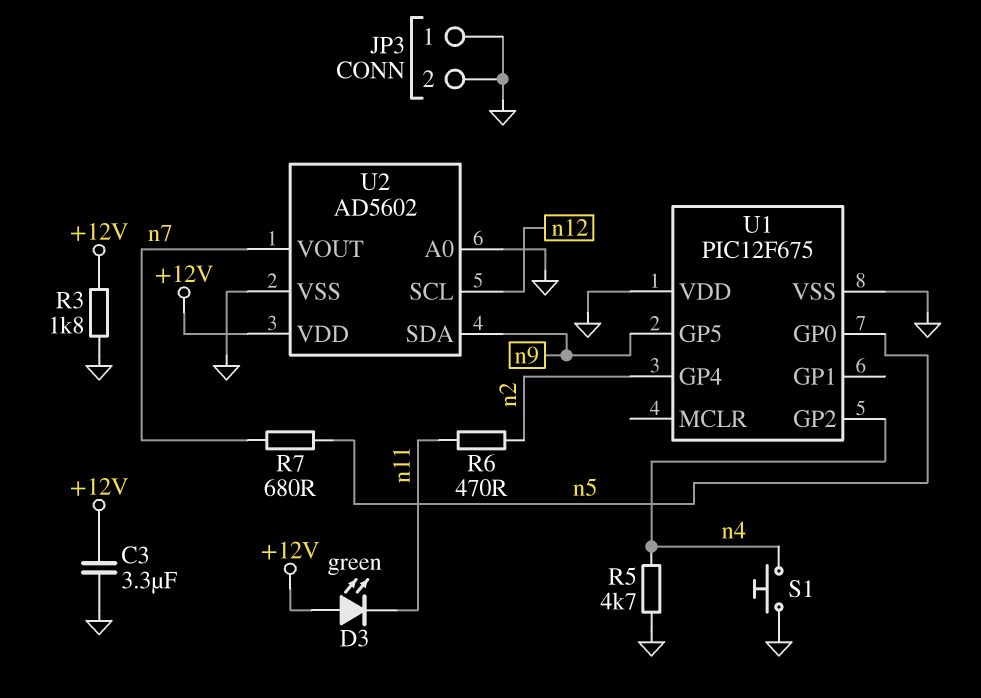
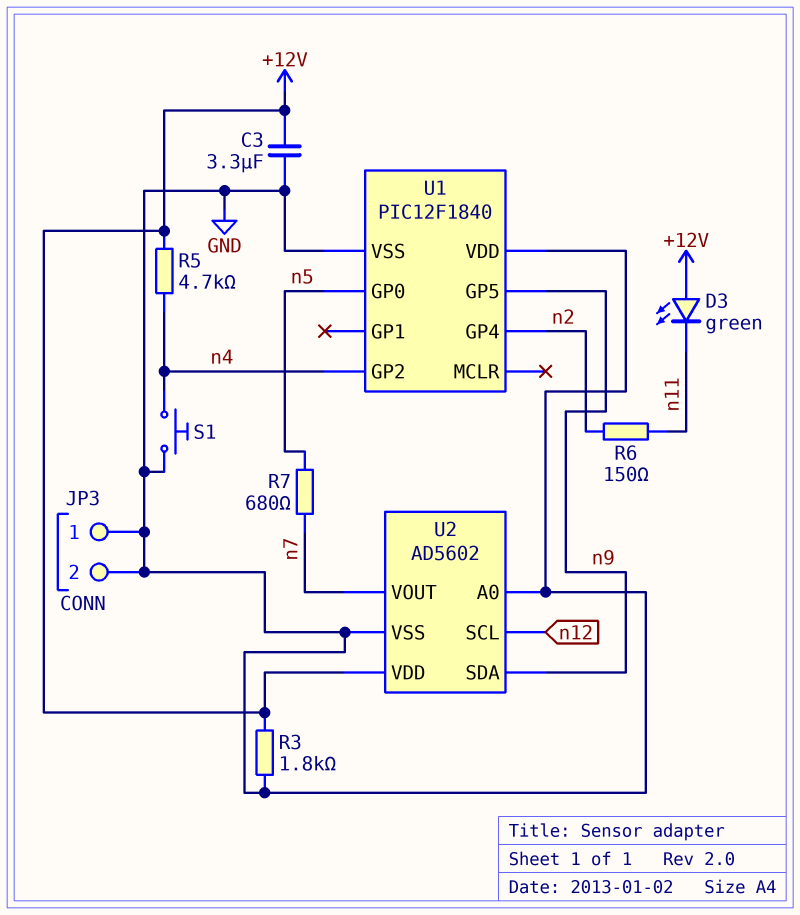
R5: 4.7k (GND, n4) -> 4.7k (+12V, n4)
R6: 470 (n2, n11) -> 150 (n2, n11)
U1: PIC12F675 -> PIC12F1840

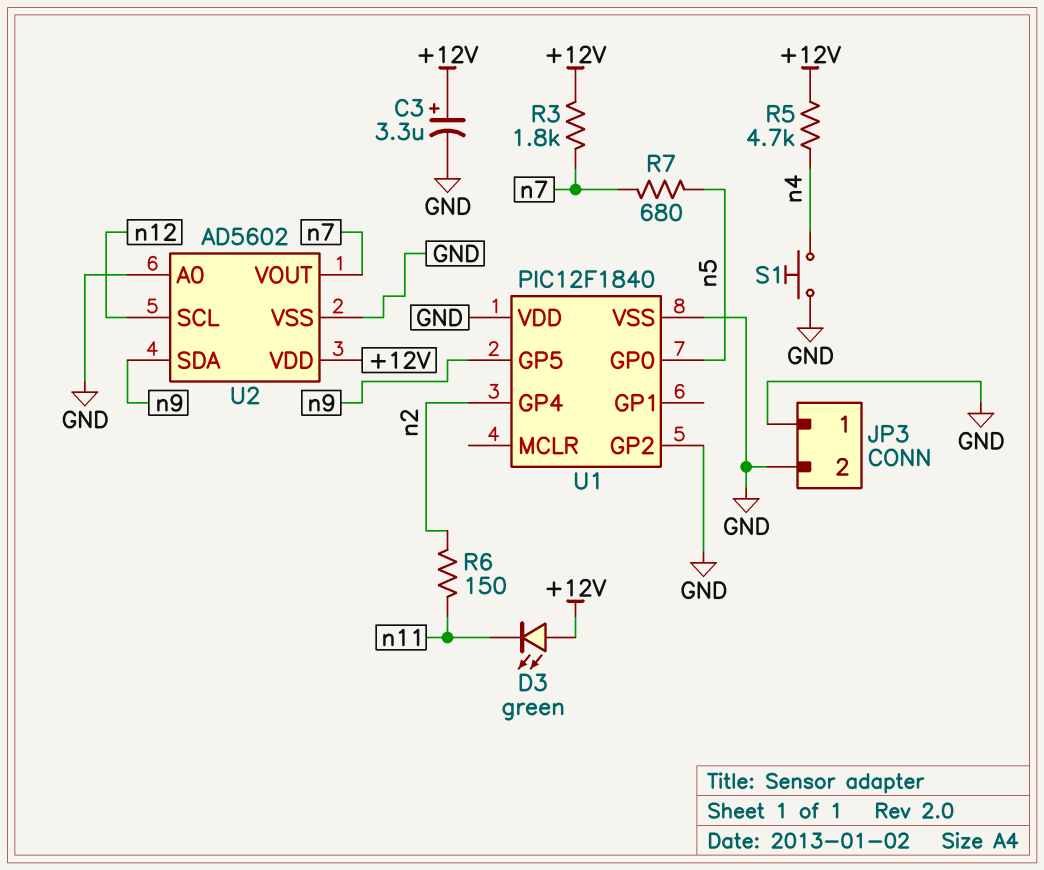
C3: 3.3uF (+12V, GND) -> 3.3uF (plus +12V, minus GND)
R3: 1.8k (+12V, GND) -> 1.8k (+12V, n7)
U1 pin GP2: n4 -> GND

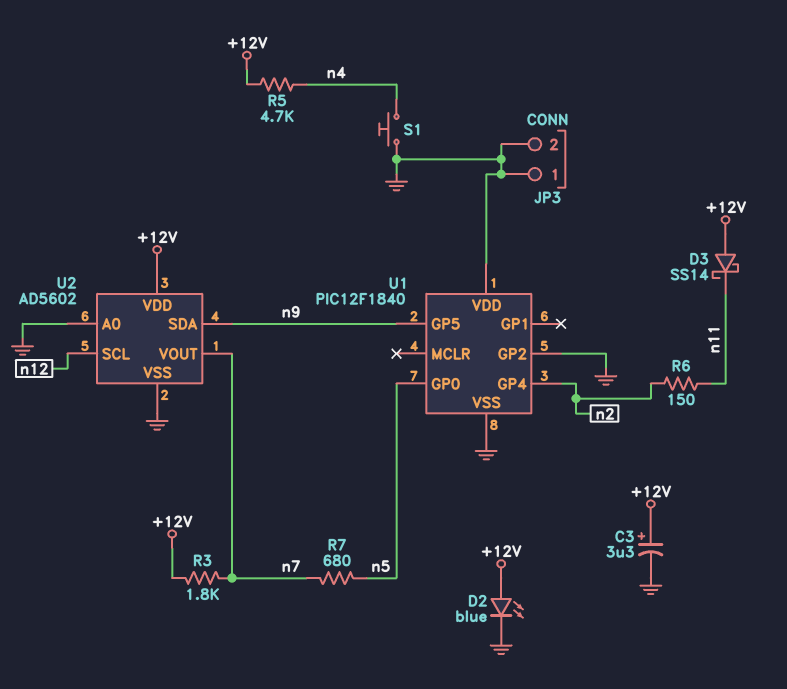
D2: none -> LED blue (A +12V, K GND)
D3: LED green (A +12V, K n11) -> schottky SS14 (A +12V, K n11)

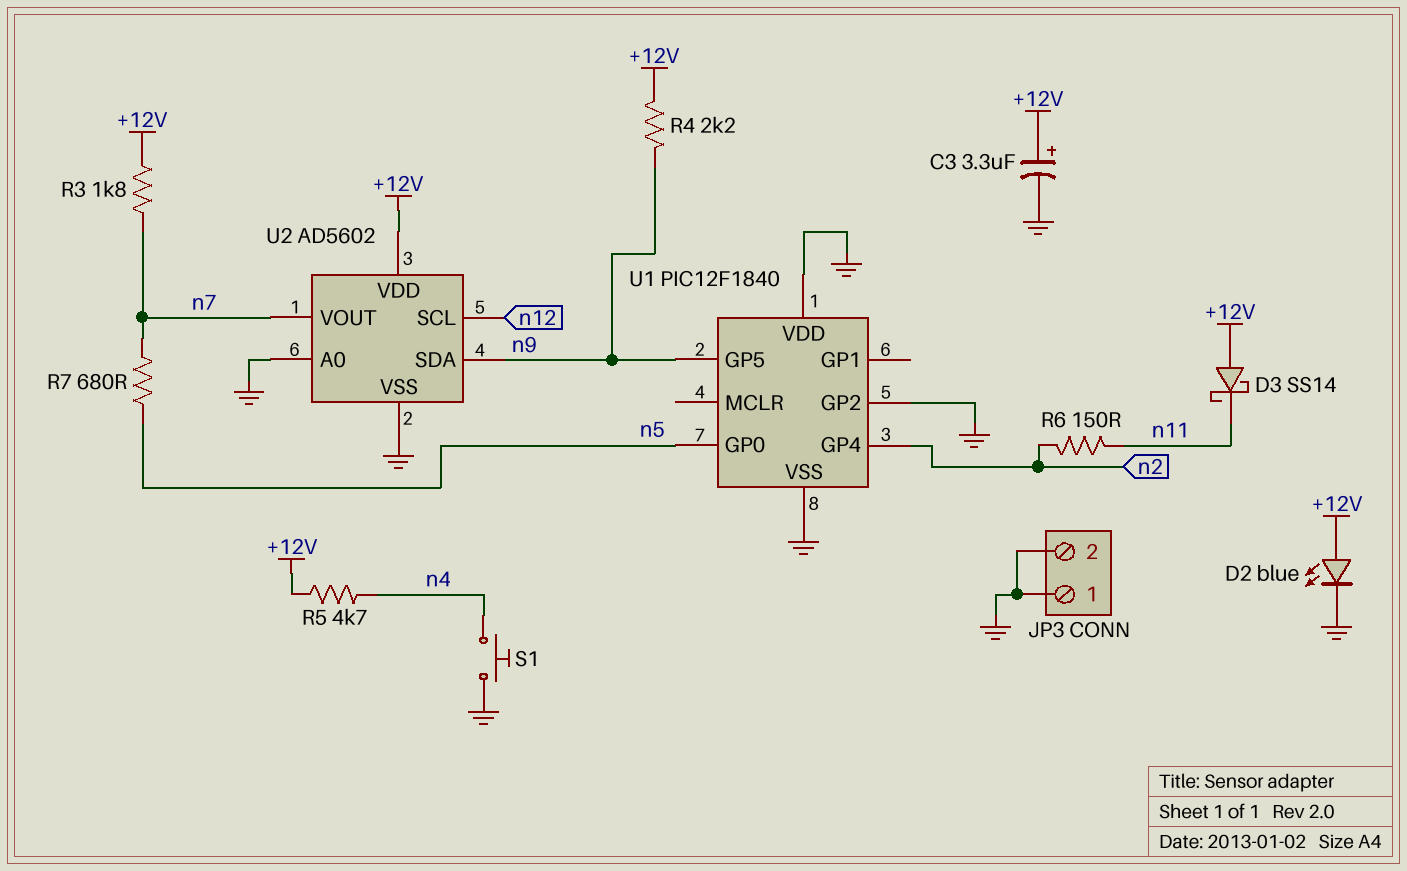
R4: none -> 2.2k (+12V, n9)

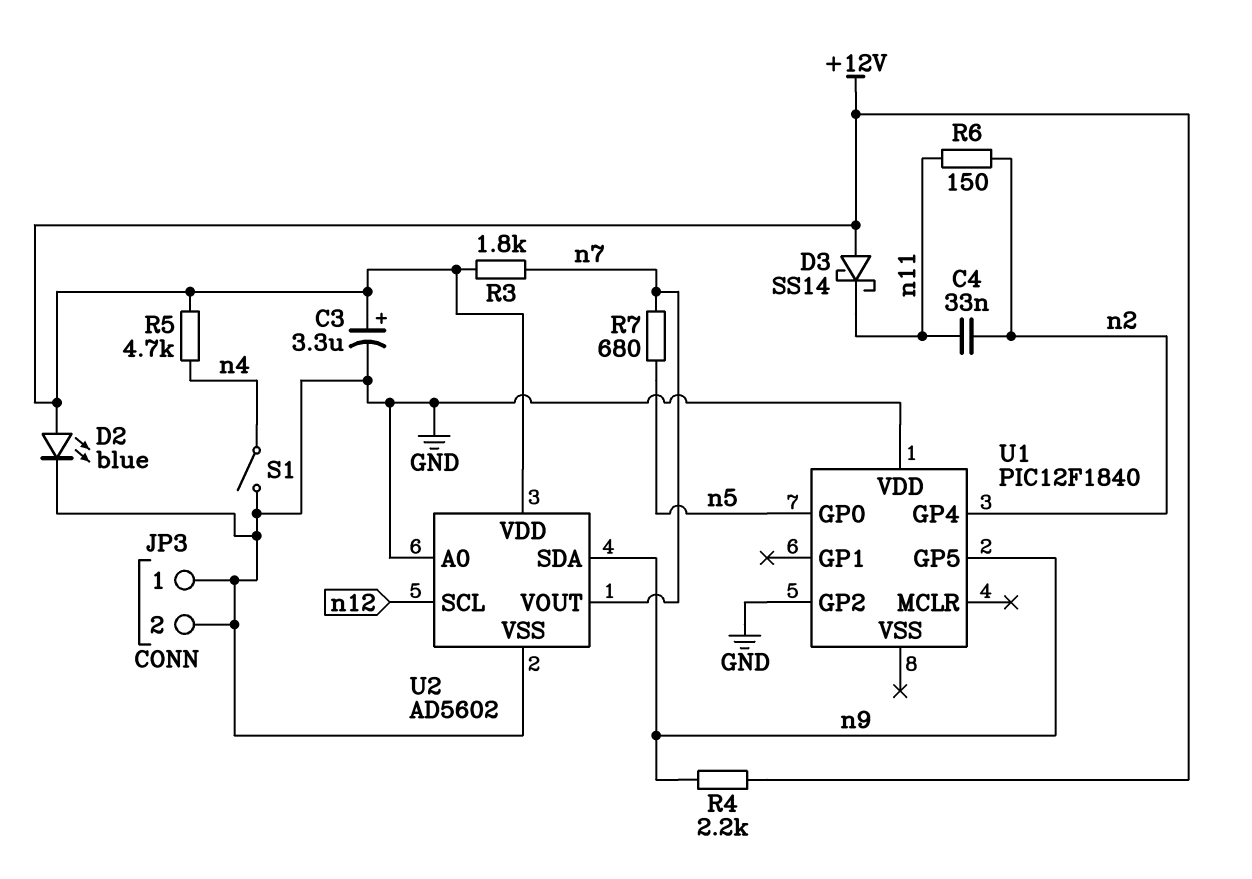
C4: none -> 33nF (n2, n11)
S1: button (GND, n4) -> switch (GND, n4)
U1 pin VSS: GND -> none

